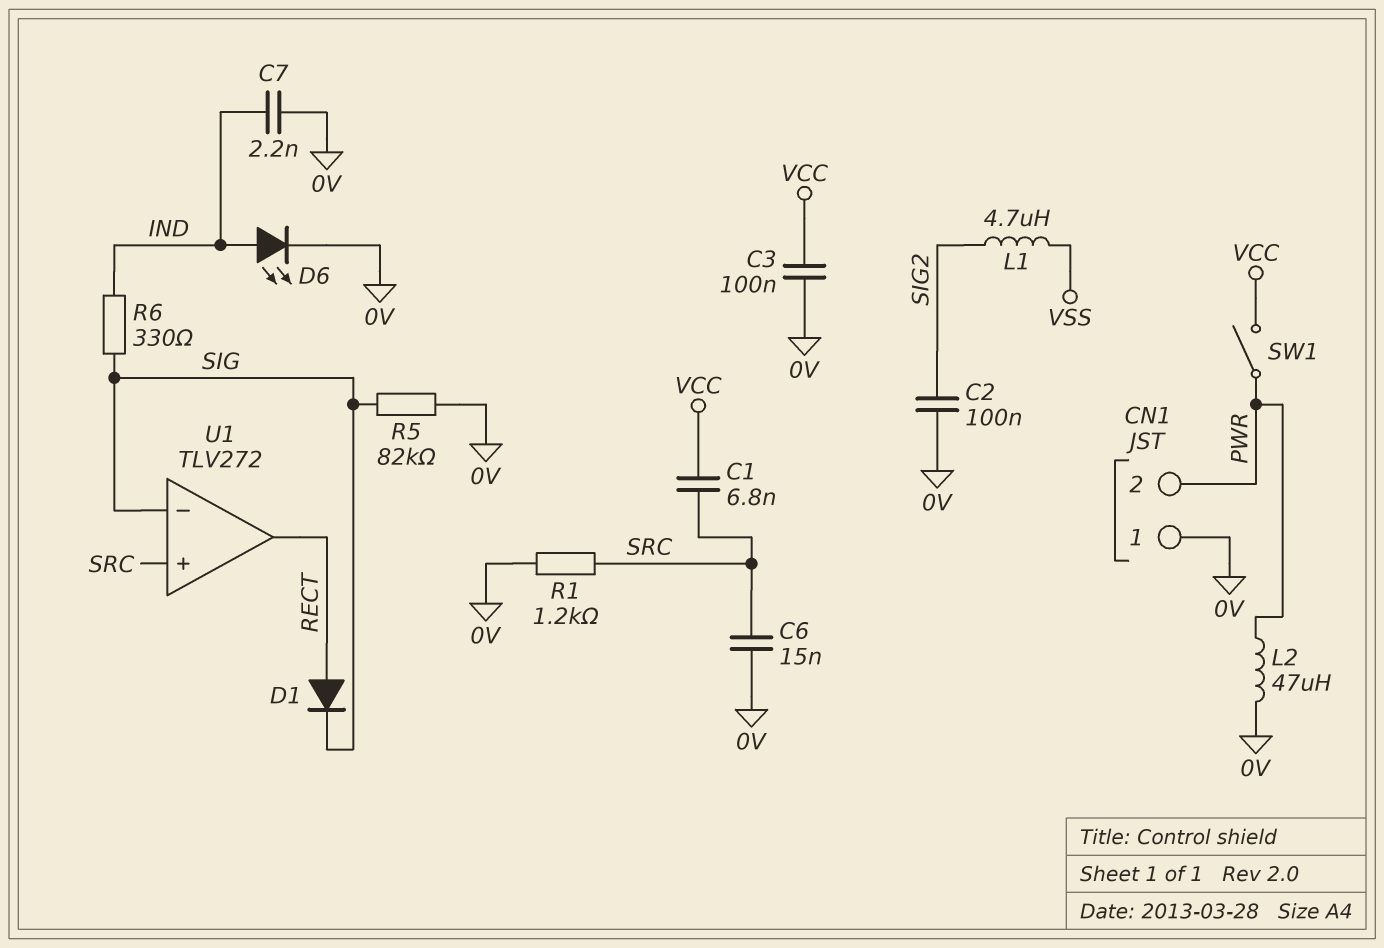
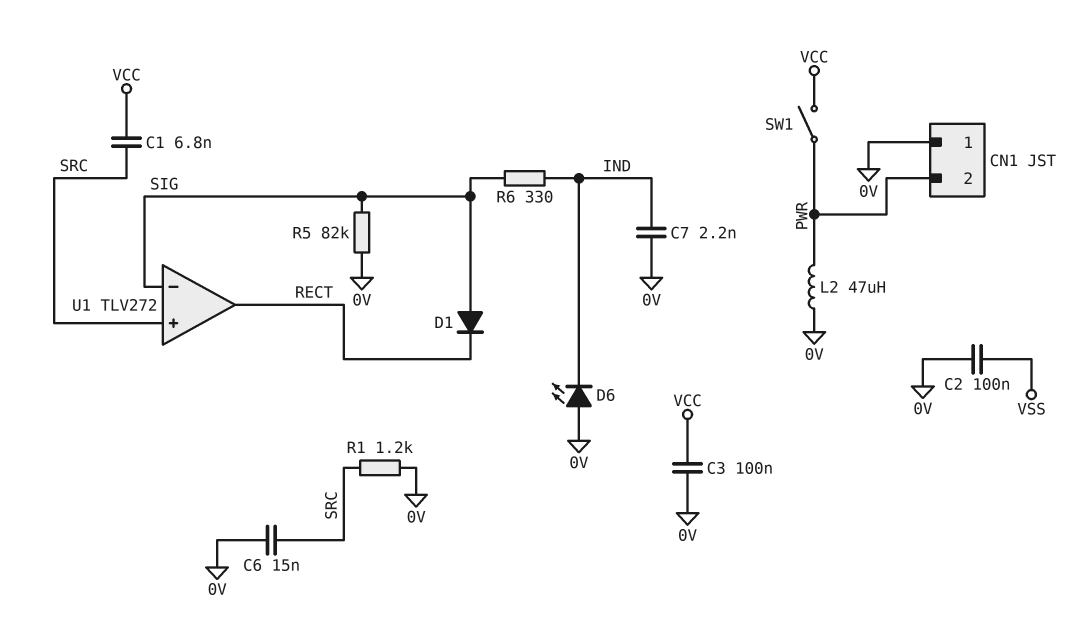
C2: 100nF (0V, SIG2) -> 100nF (0V, VSS)
D1: diode (A RECT, K SIG) -> diode (A SIG, K RECT)
D6: LED (A IND, K 0V) -> LED (A 0V, K IND)
L1: 4.7uH (SIG2, VSS) -> none

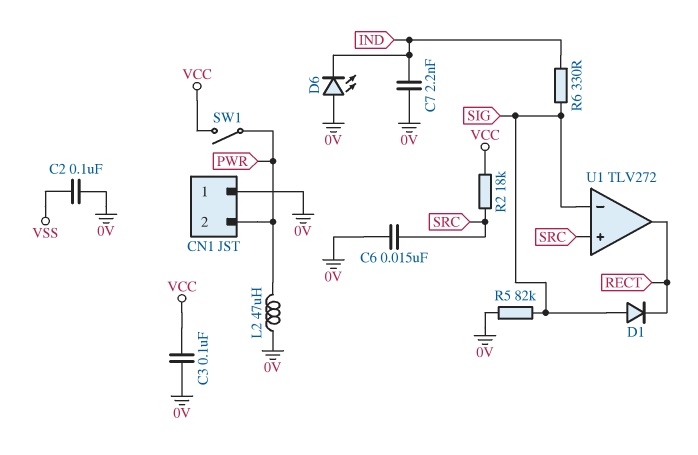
C1: 6.8nF (SRC, VCC) -> none
R1: 1.2k (0V, SRC) -> none
R2: none -> 18k (SRC, VCC)

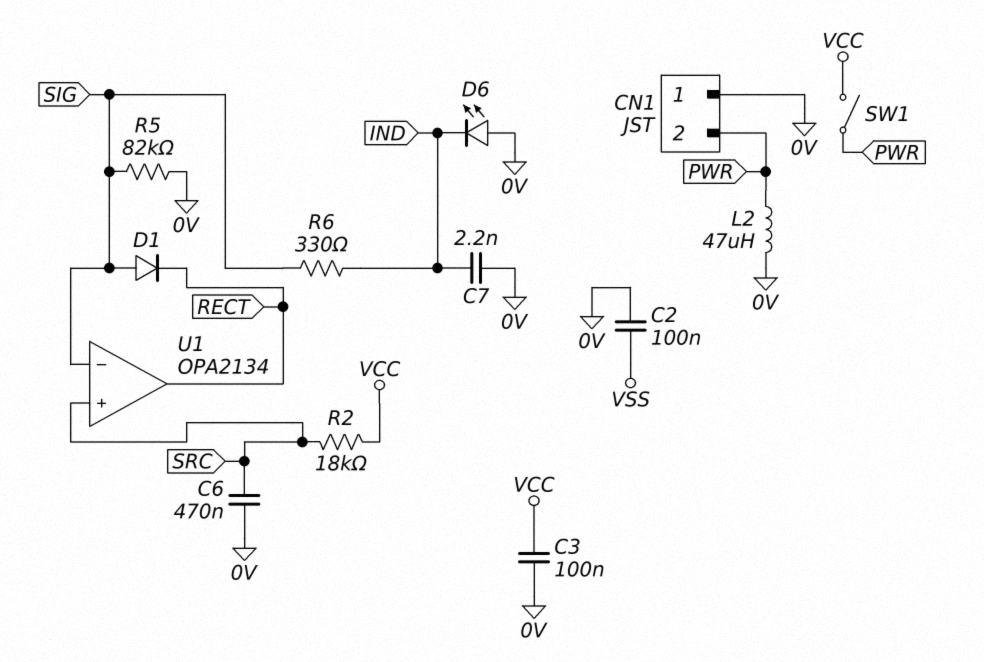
C6: 15nF (0V, SRC) -> 470nF (0V, SRC)
U1: TLV272 -> OPA2134

